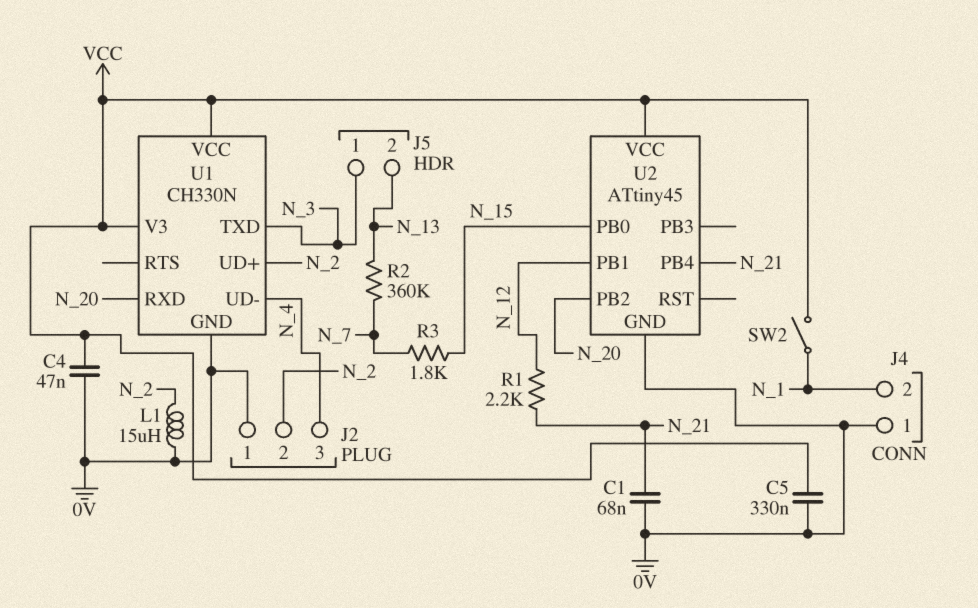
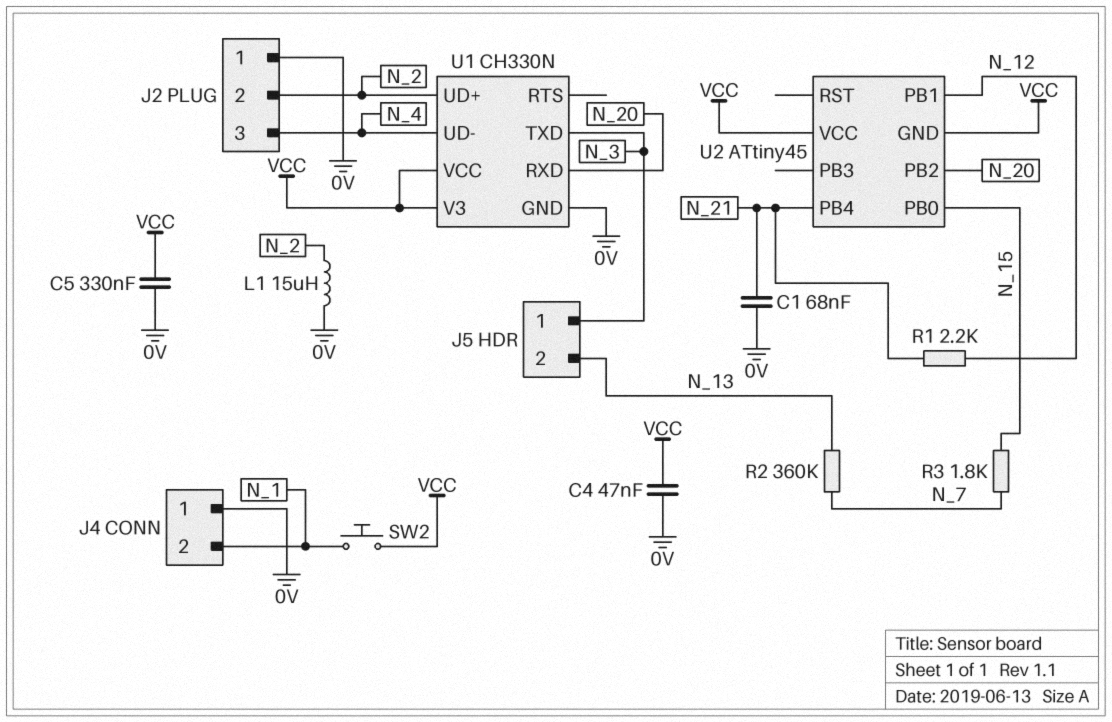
SW2: switch (N_1, VCC) -> button (N_1, VCC)
U2 pin GND: 0V -> VCC

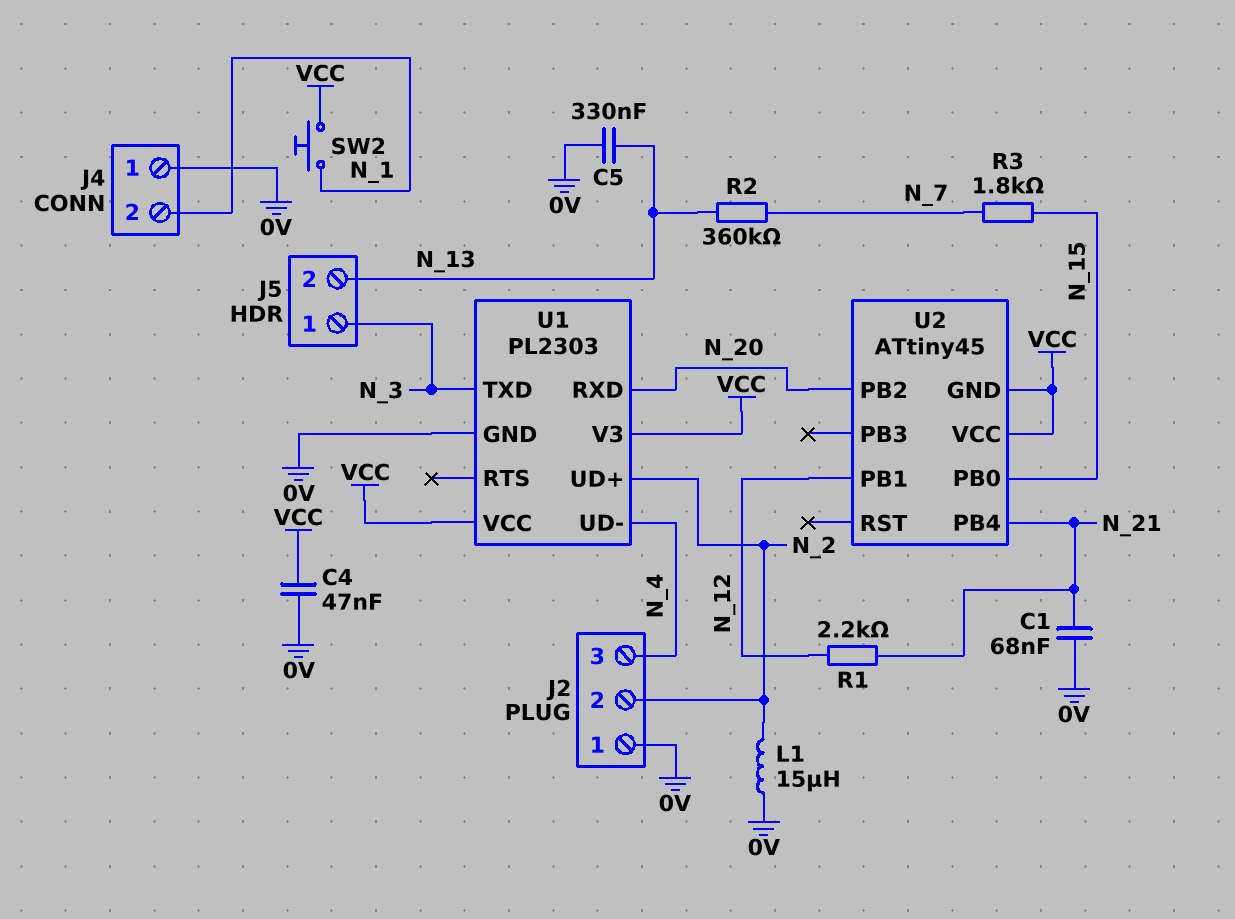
C5: 330nF (0V, VCC) -> 330nF (0V, N_13)
U1: CH330N -> PL2303

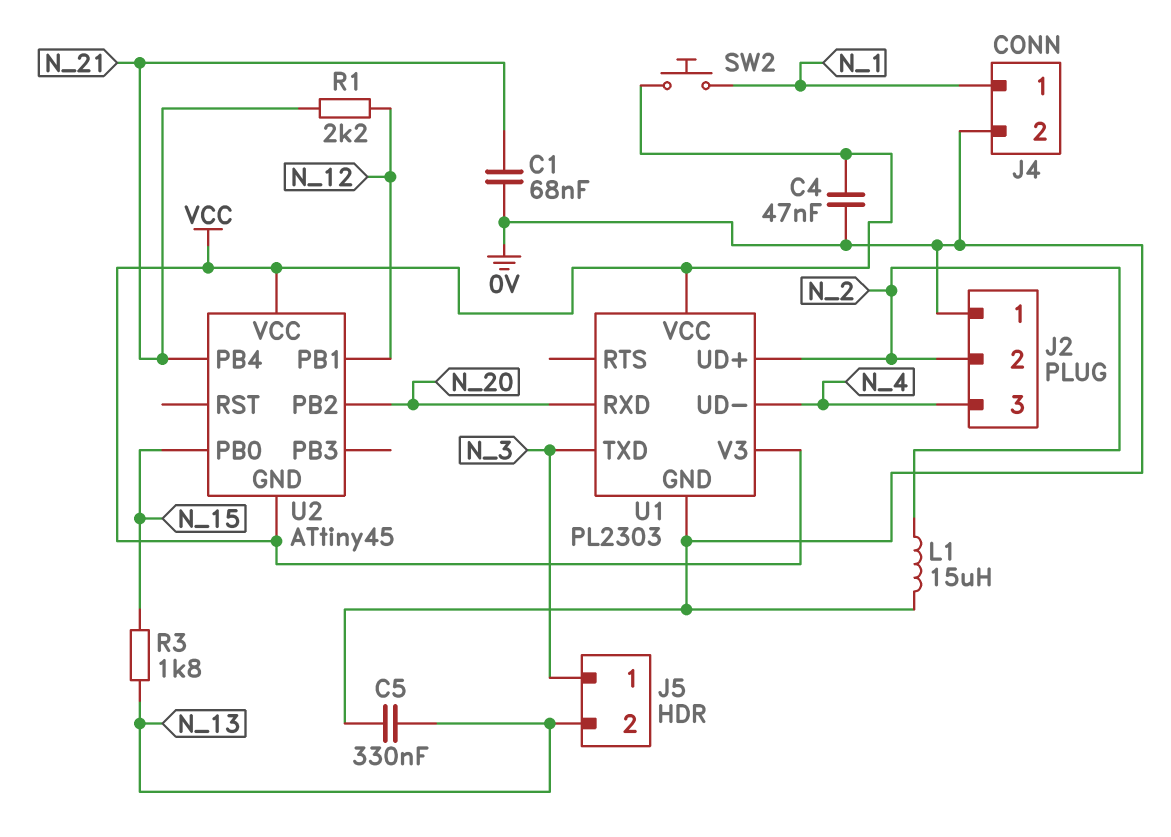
J4 pin 1: 0V -> N_1
J4 pin 2: N_1 -> 0V
R2: 360k (N_7, N_13) -> none
R3: 1.8k (N_7, N_15) -> 1.8k (N_13, N_15)

